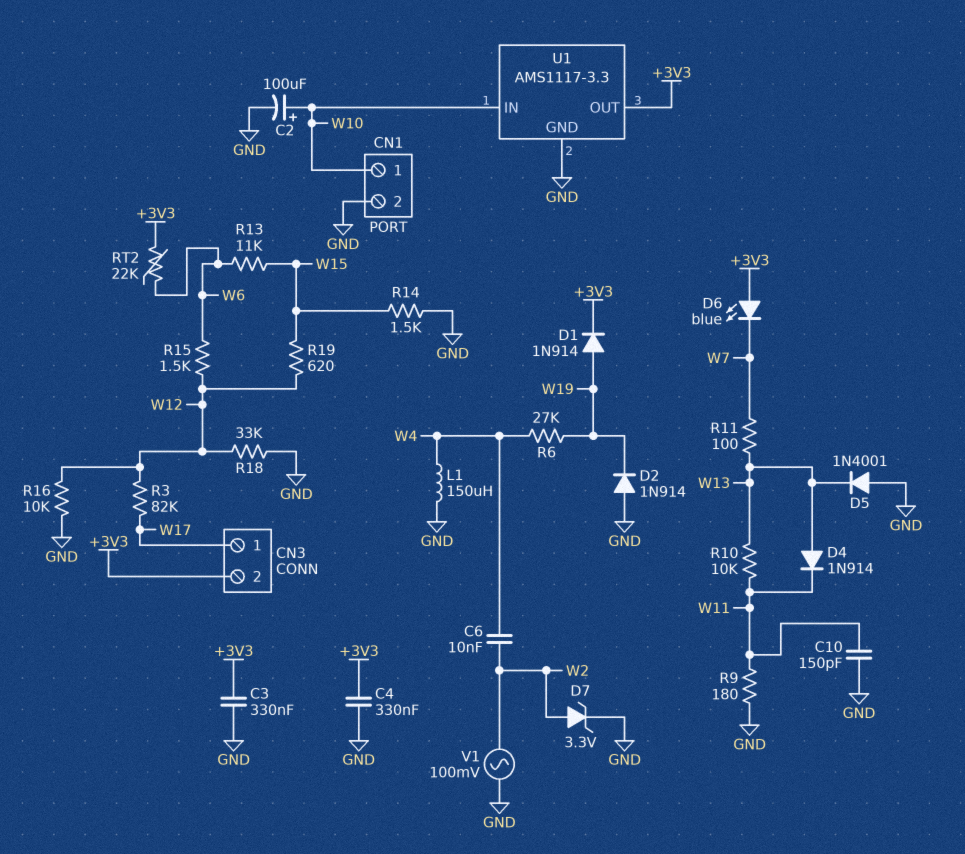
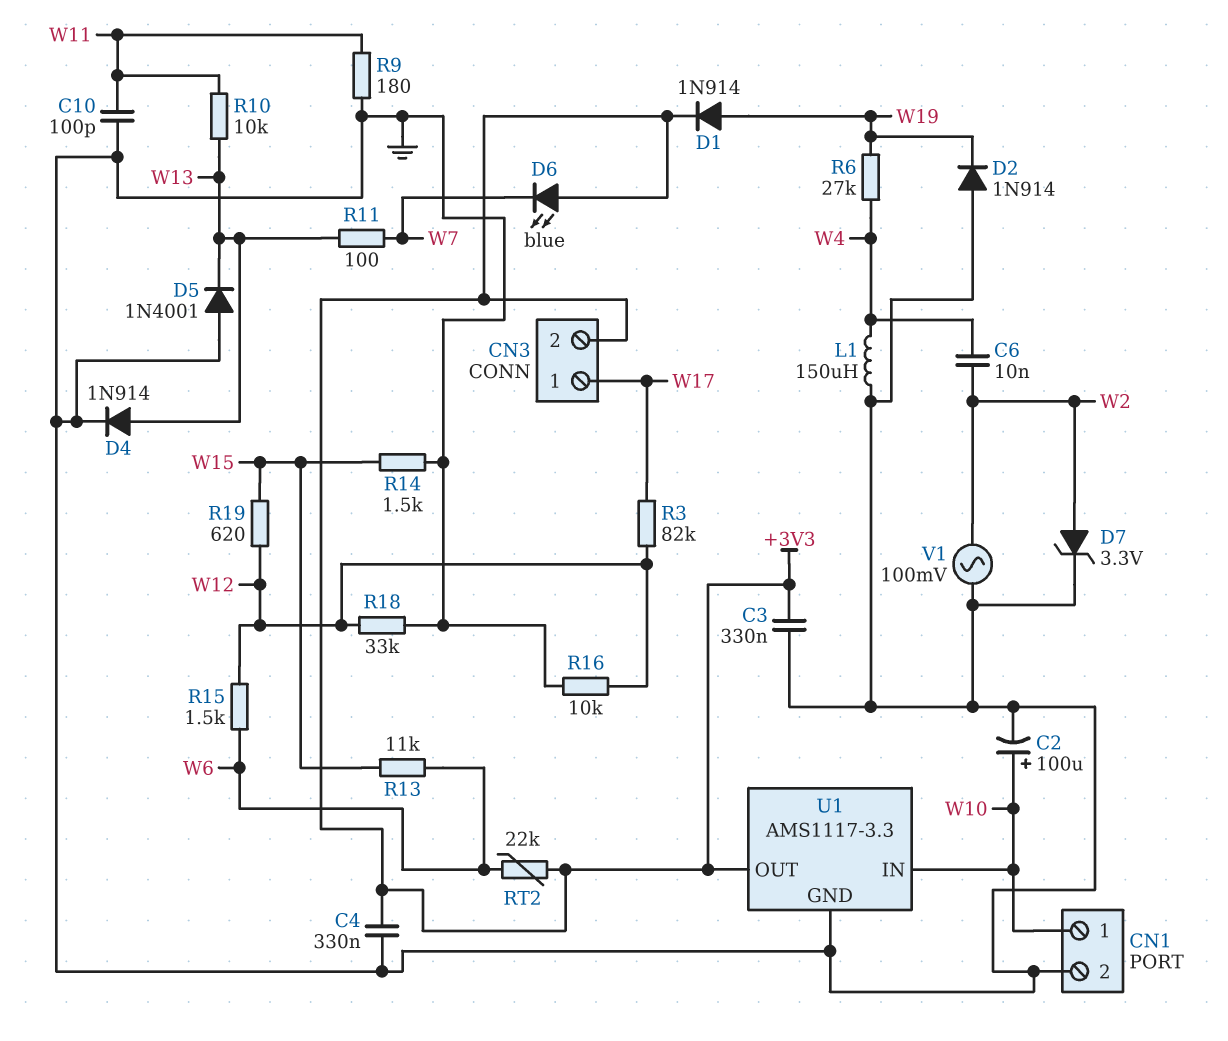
C10: 150pF (GND, W11) -> 100pF (GND, W11)
D4: diode 1N914 (A W13, K W11) -> diode 1N914 (A W13, K GND)

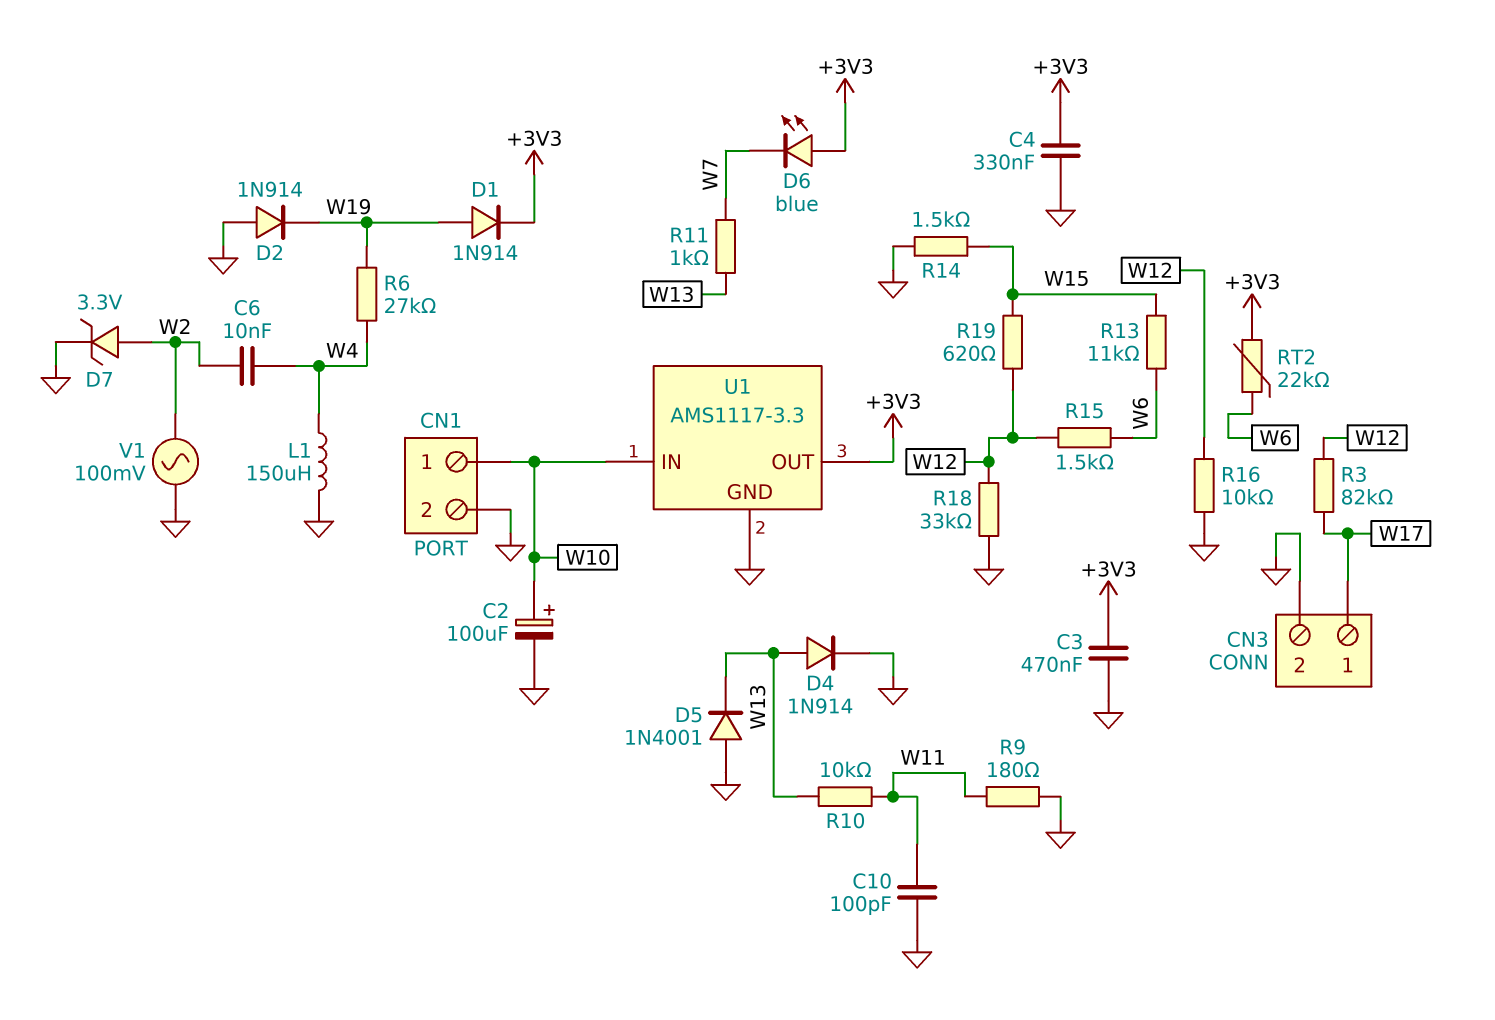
C3: 330nF (+3V3, GND) -> 470nF (+3V3, GND)
CN3 pin 2: +3V3 -> GND
R11: 100 (W7, W13) -> 1k (W7, W13)

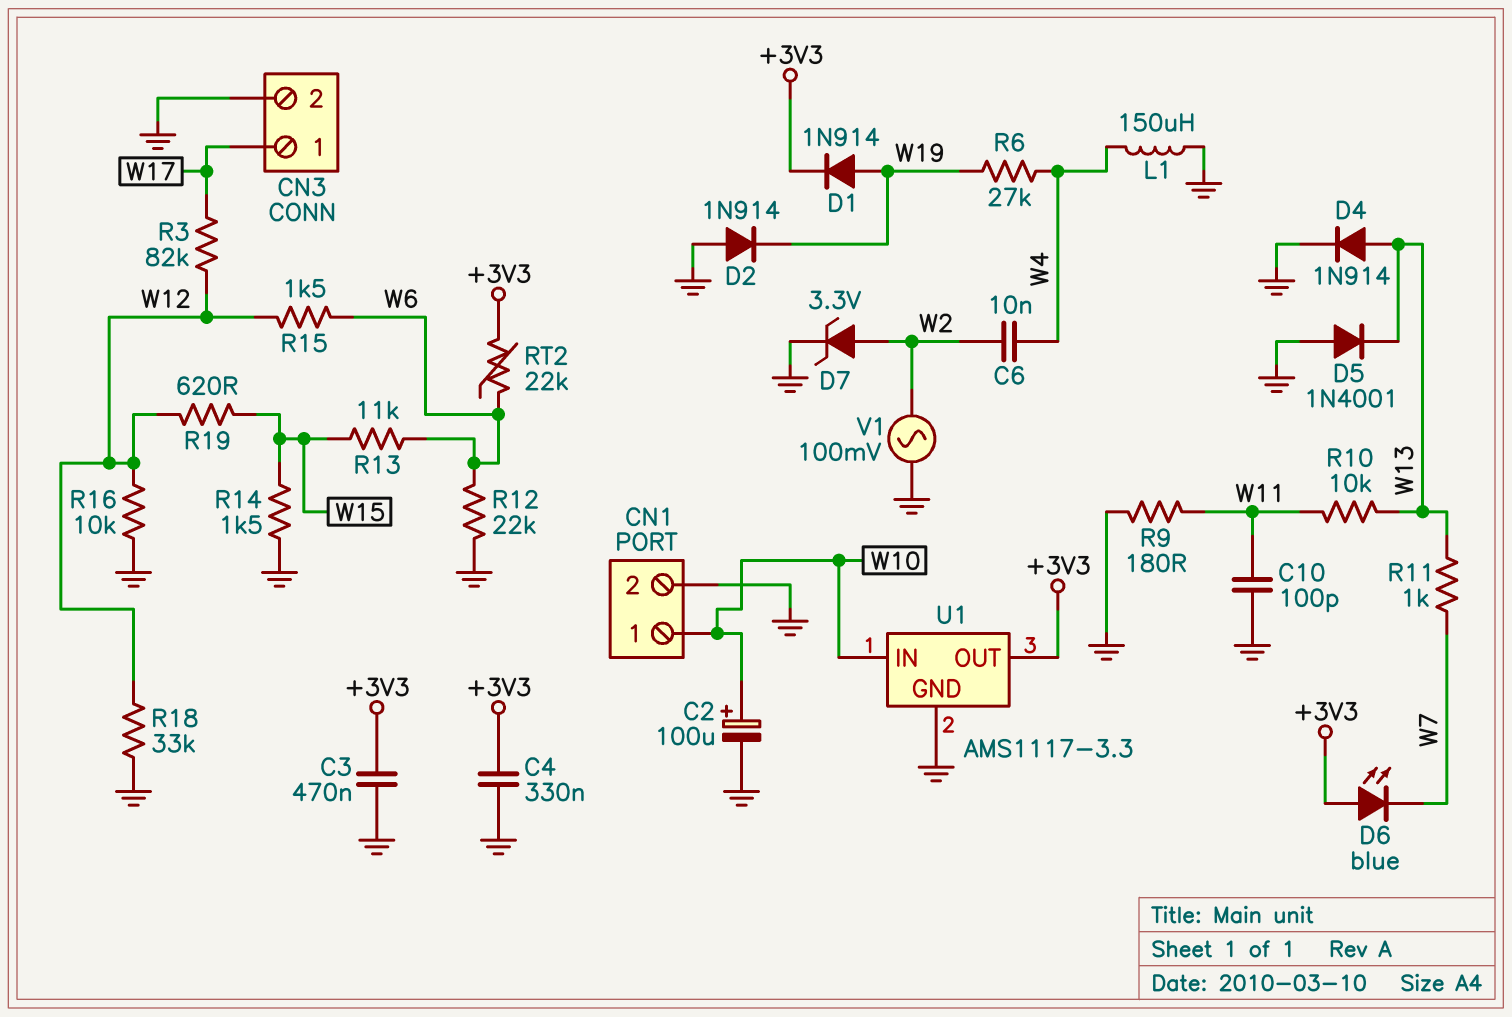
R12: none -> 22k (GND, W6)

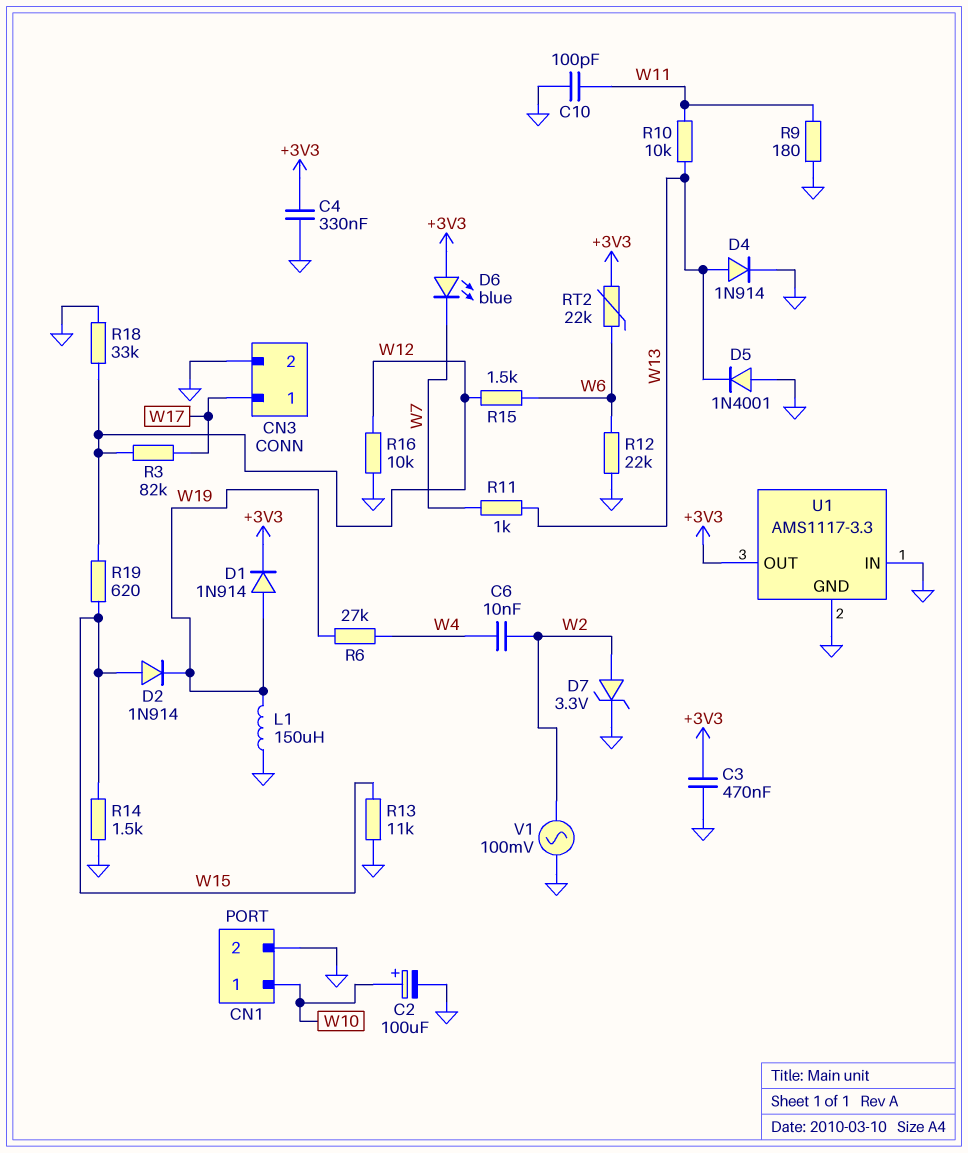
D2: diode 1N914 (A GND, K W19) -> diode 1N914 (A W15, K W19)
L1: 150uH (GND, W4) -> 150uH (GND, W19)
R13: 11k (W6, W15) -> 11k (GND, W15)
U1 pin IN: W10 -> GND

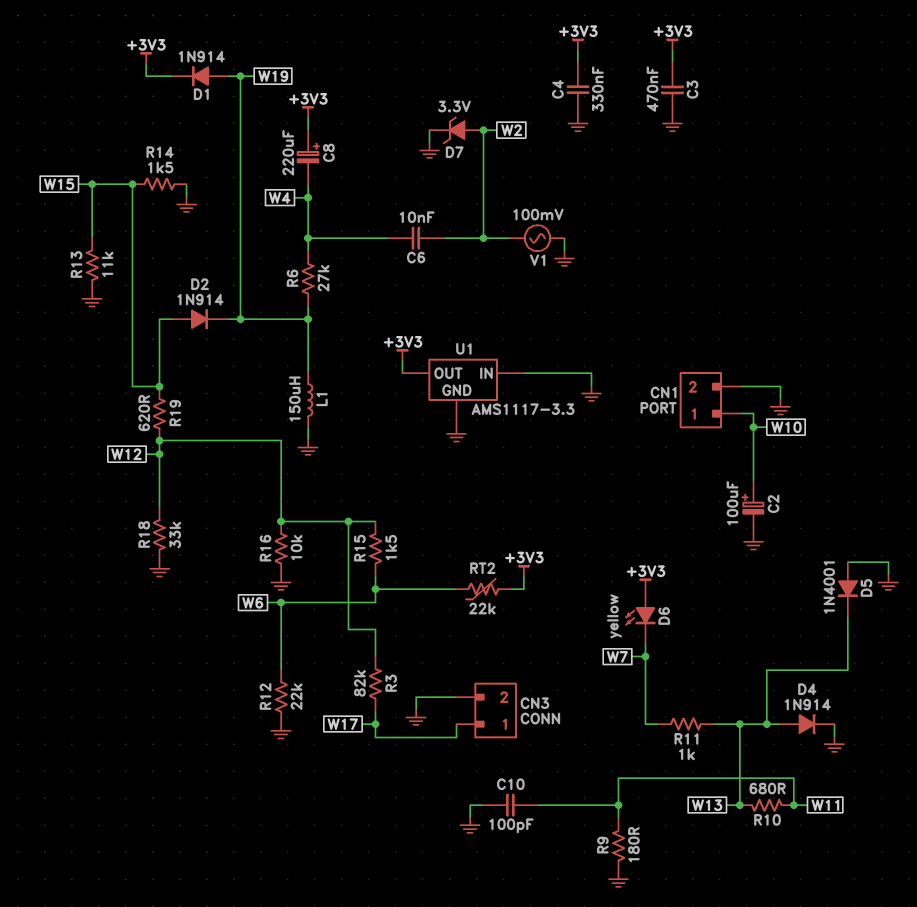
C8: none -> 220uF (plus +3V3, minus W4)
D6: LED blue (A +3V3, K W7) -> LED yellow (A +3V3, K W7)
R10: 10k (W11, W13) -> 680 (W11, W13)

